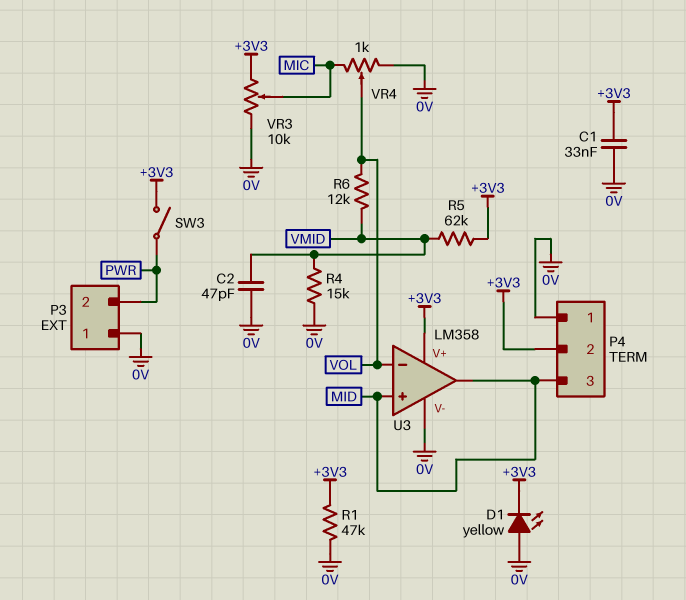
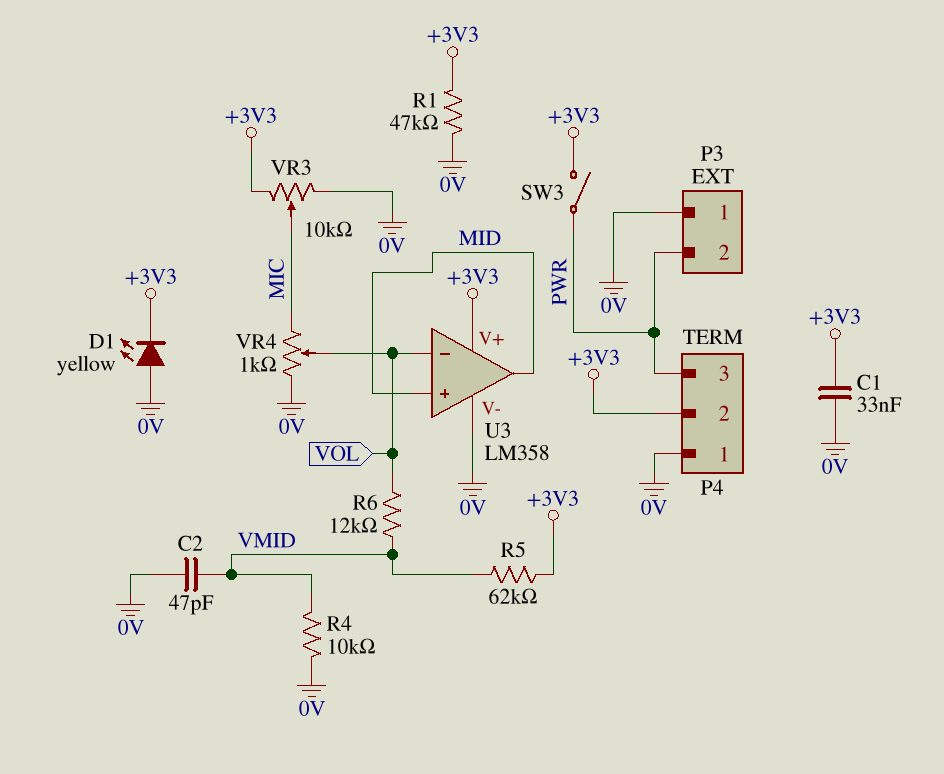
P4 pin 3: MID -> PWR
R4: 15k (0V, VMID) -> 10k (0V, VMID)

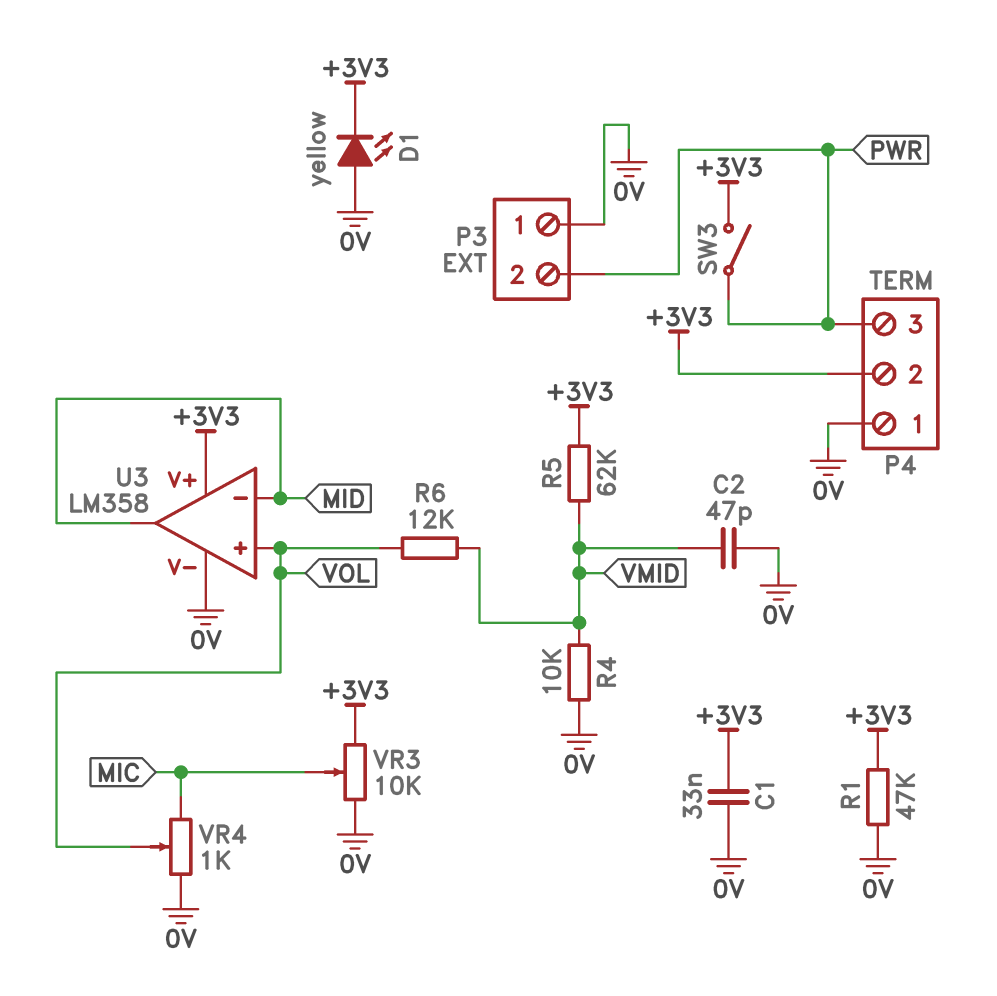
U3 pin in+: MID -> VOL
U3 pin in-: VOL -> MID

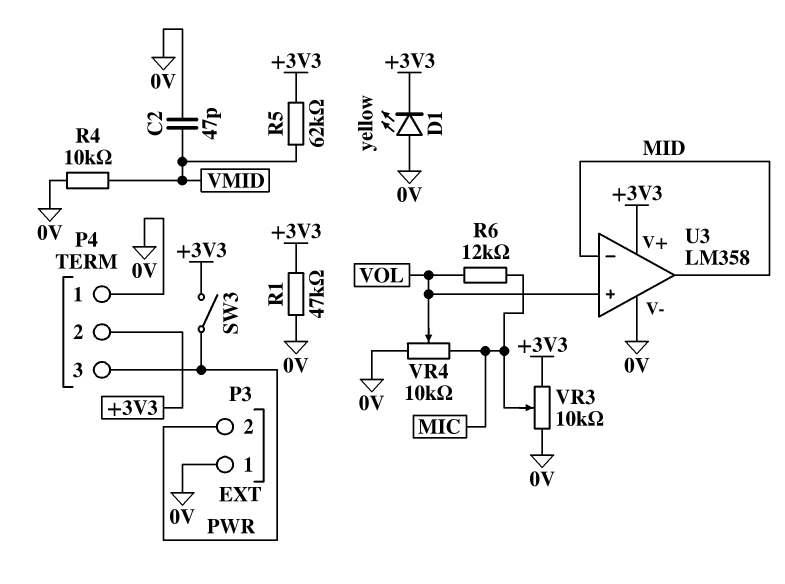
C1: 33nF (+3V3, 0V) -> none
R6: 12k (VMID, VOL) -> 12k (MIC, VOL)
VR4: 1k (0V, MIC, wiper VOL) -> 10k (0V, MIC, wiper VOL)

